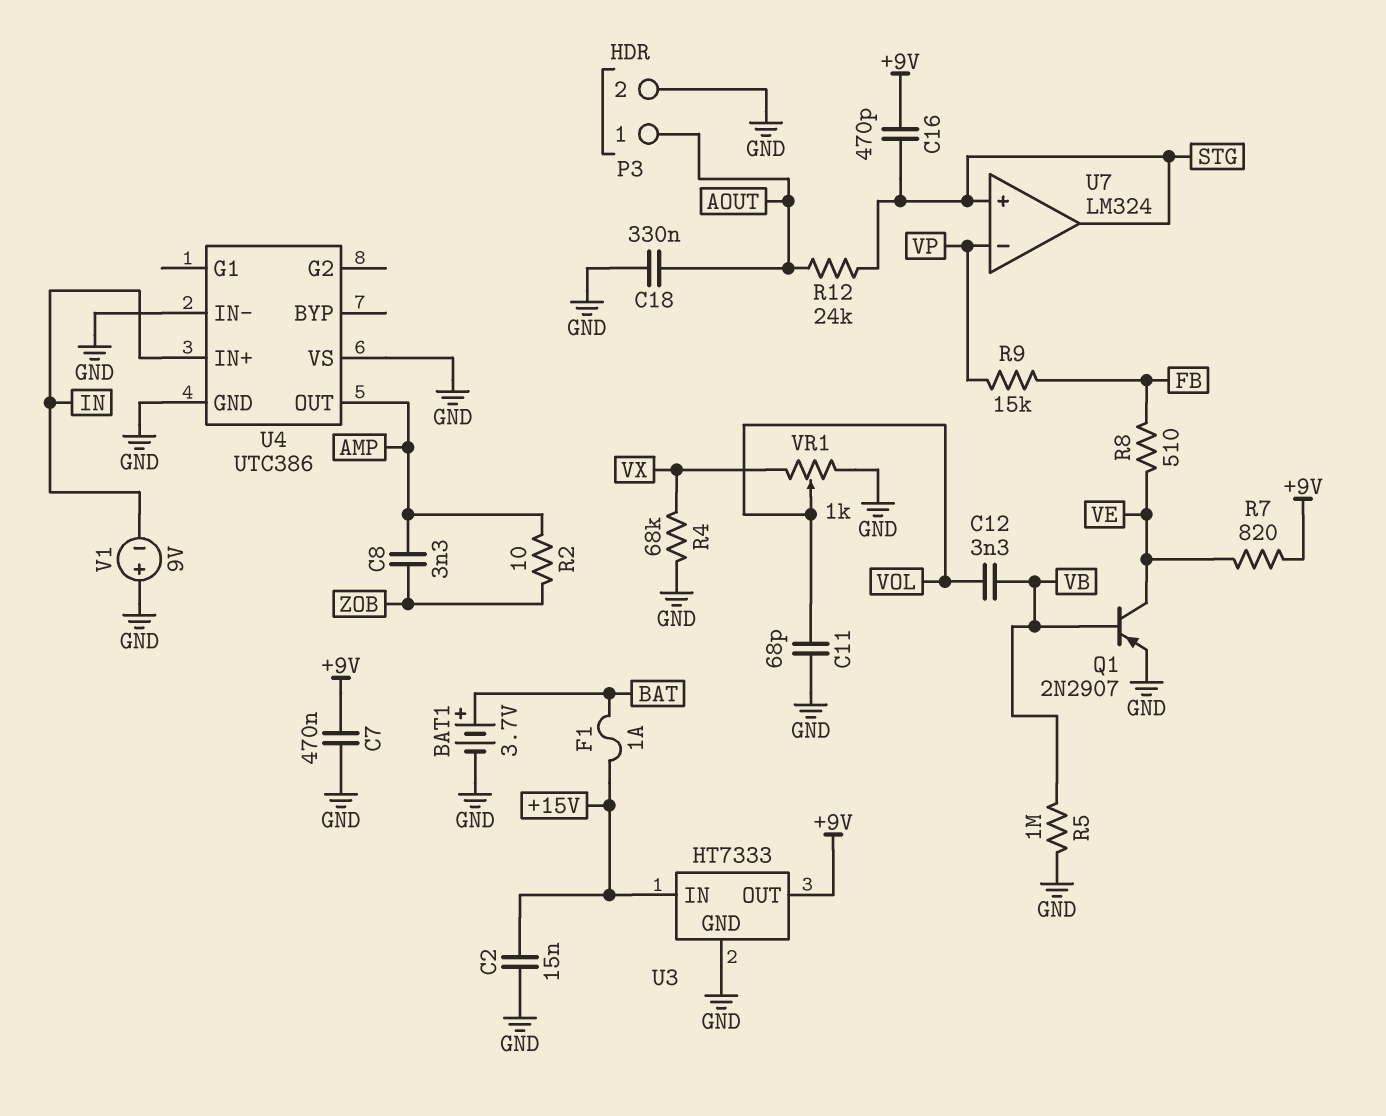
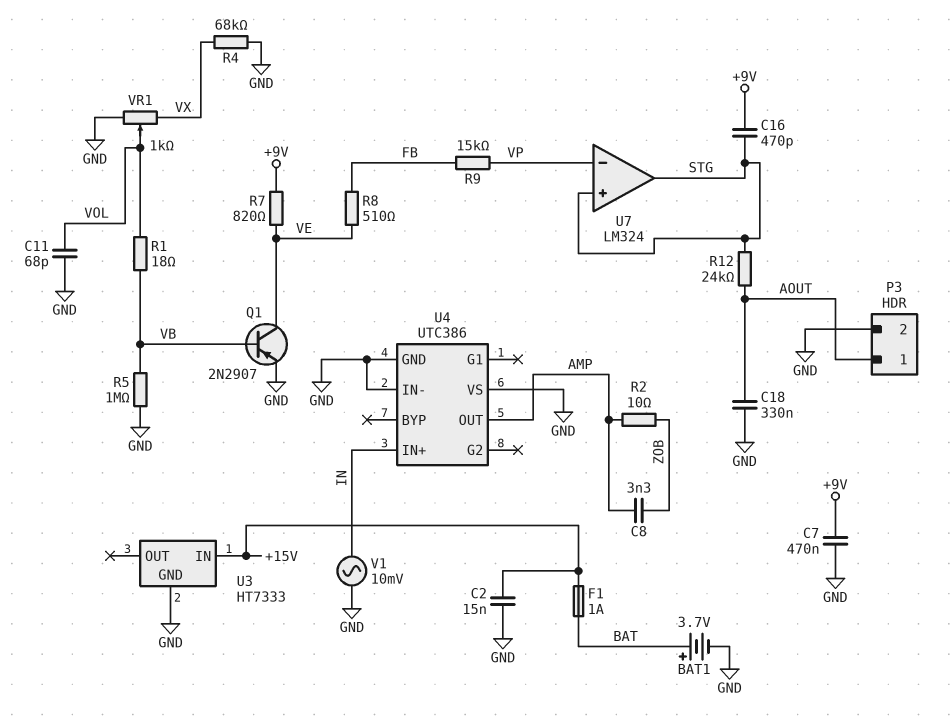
C12: 3.3nF (VB, VOL) -> none
R1: none -> 18 (VB, VOL)
U3 pin OUT: +9V -> none
V1: 9V (plus GND, minus IN) -> AC 10mV (GND, IN)

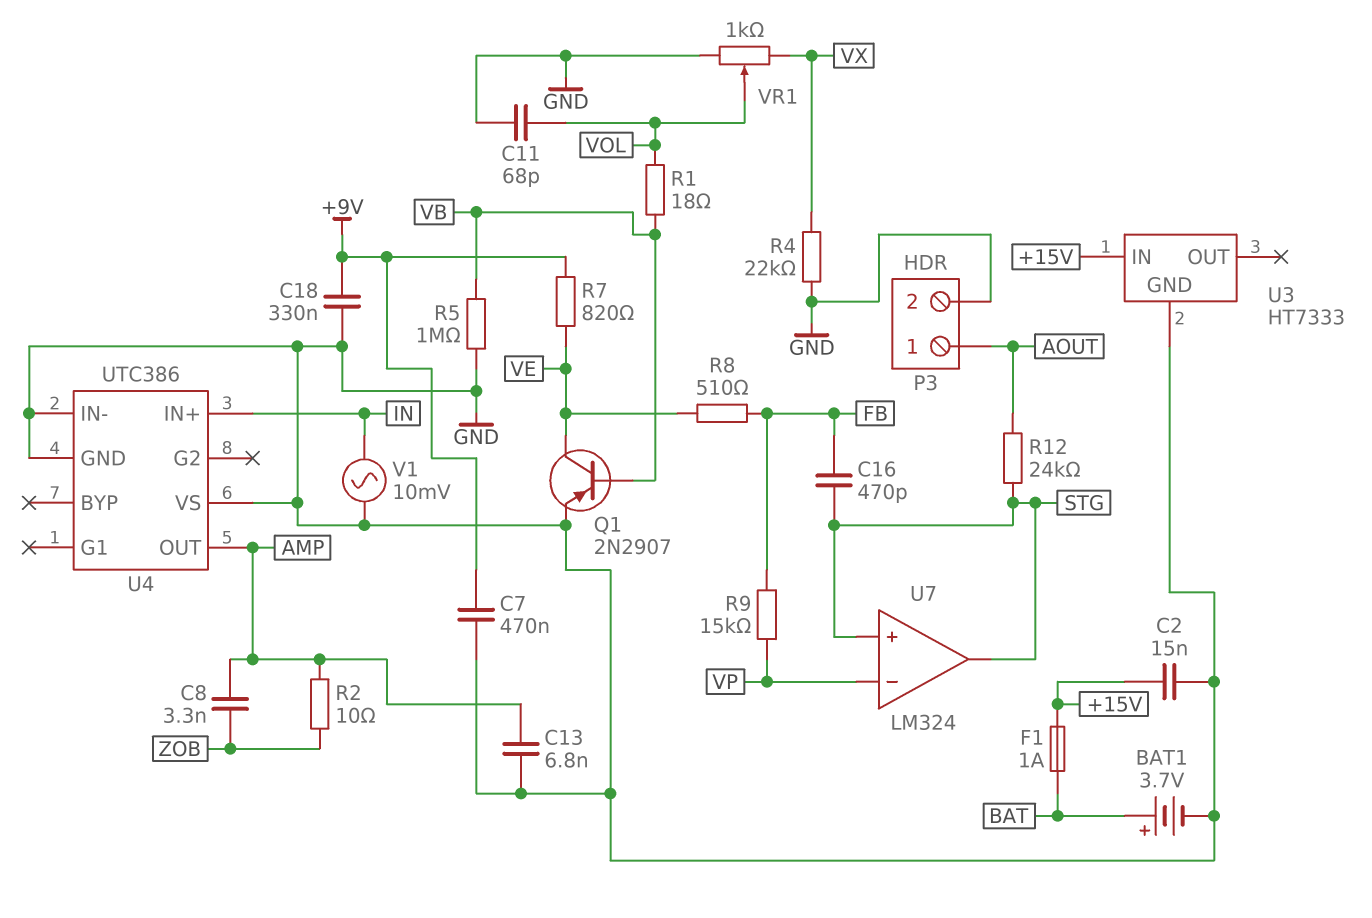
C13: none -> 6.8nF (AMP, GND)
C16: 470pF (+9V, STG) -> 470pF (FB, STG)
C18: 330nF (AOUT, GND) -> 330nF (+9V, GND)
R4: 68k (GND, VX) -> 22k (GND, VX)

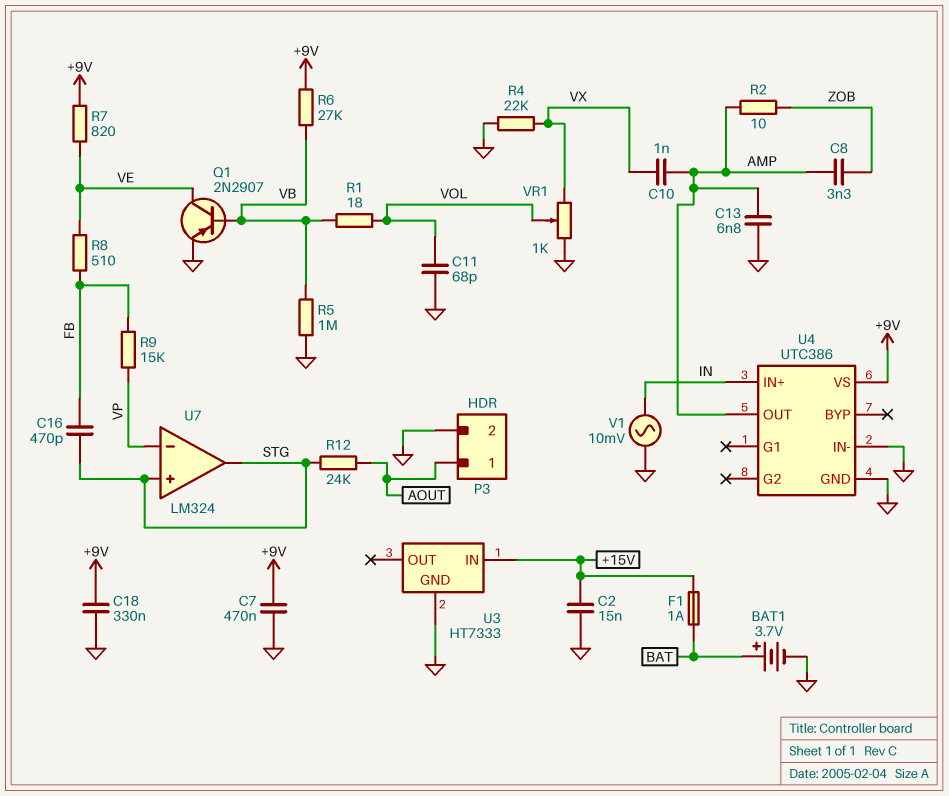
C10: none -> 1nF (AMP, VX)
R6: none -> 27k (+9V, VB)
U4 pin VS: GND -> +9V

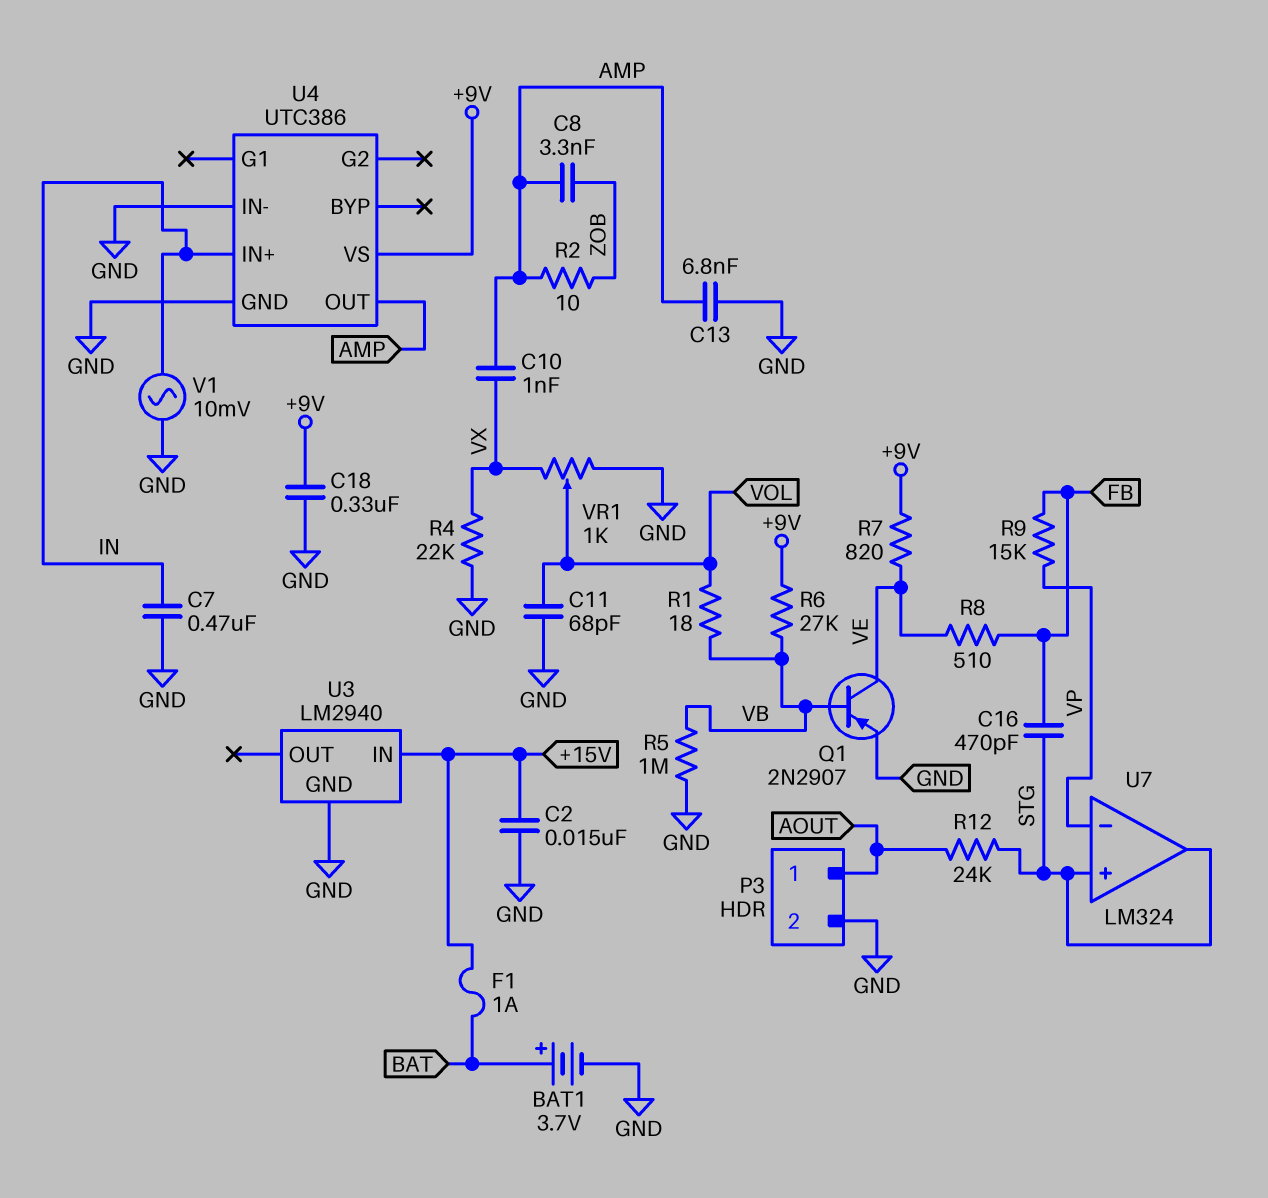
C7: 470nF (+9V, GND) -> 470nF (GND, IN)
U3: HT7333 -> LM2940

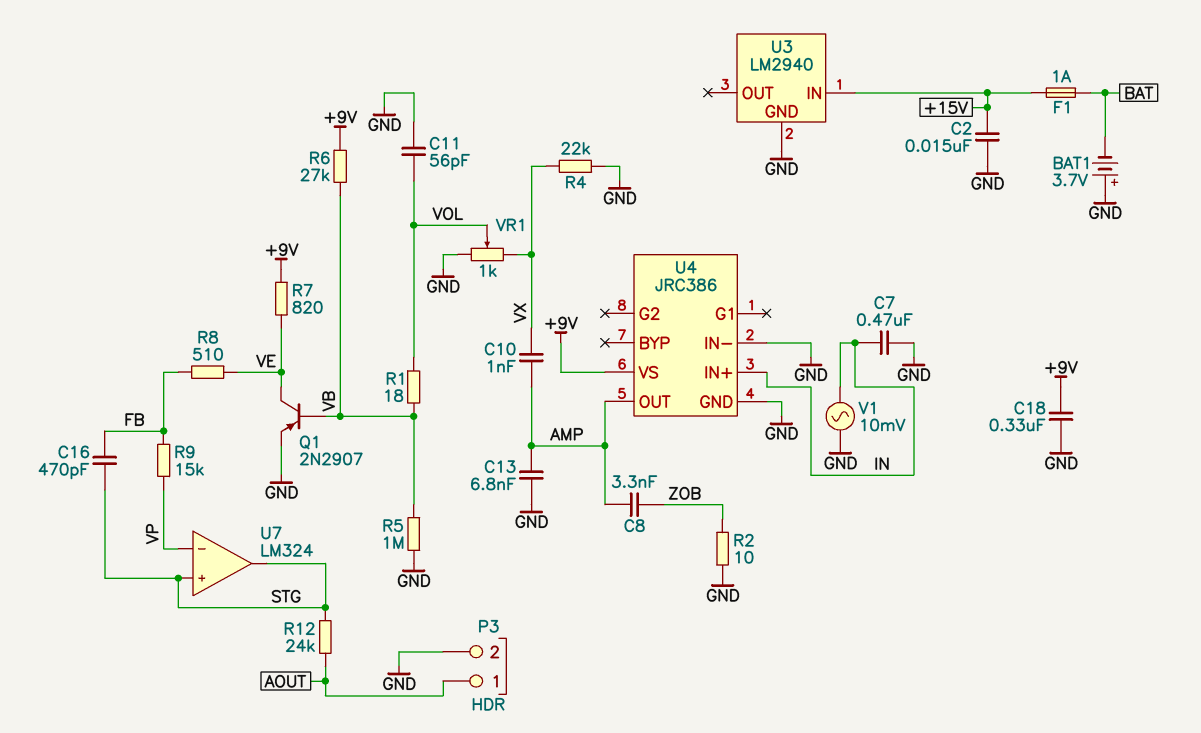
BAT1: 3.7V (plus BAT, minus GND) -> 3.7V (plus GND, minus BAT)
C11: 68pF (GND, VOL) -> 56pF (GND, VOL)
R2: 10 (AMP, ZOB) -> 10 (GND, ZOB)
U4: UTC386 -> JRC386

